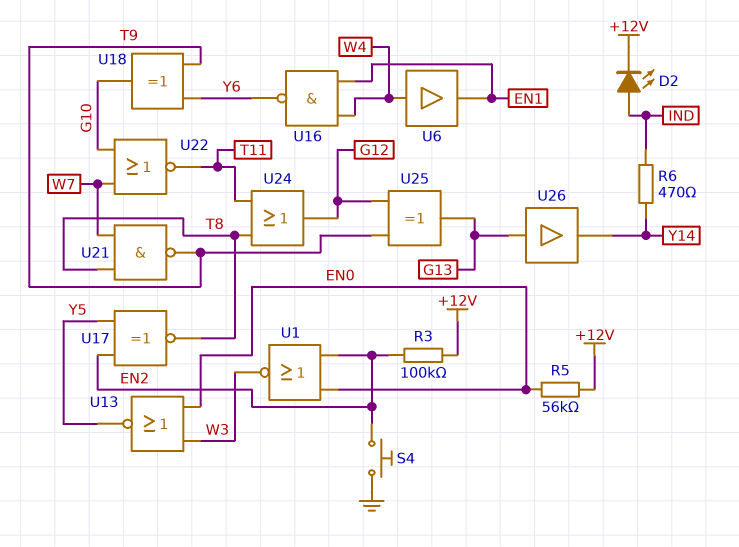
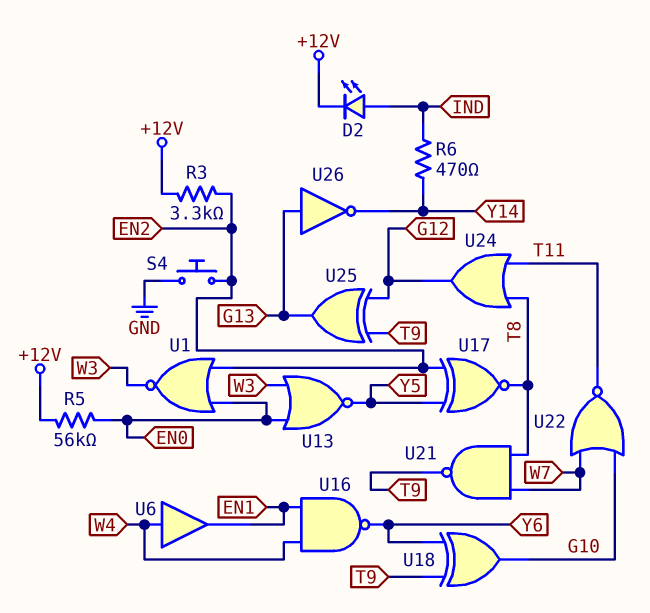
R3: 100k (+12V, EN2) -> 3.3k (+12V, EN2)
U26: buffer (in G13, out Y14) -> NOT (in G13, out Y14)

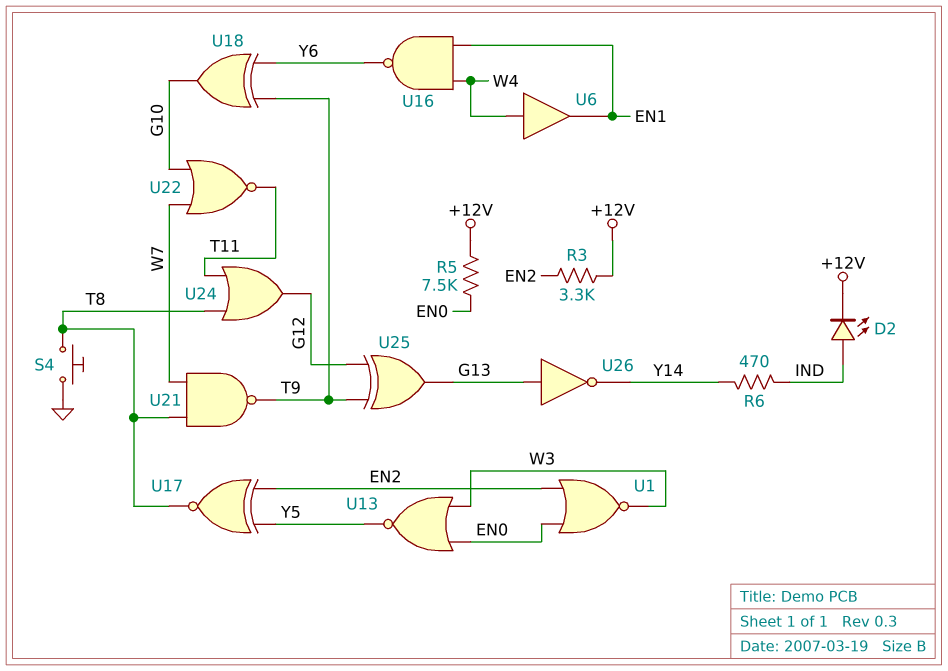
R5: 56k (+12V, EN0) -> 7.5k (+12V, EN0)
S4: button (EN2, GND) -> button (GND, T8)

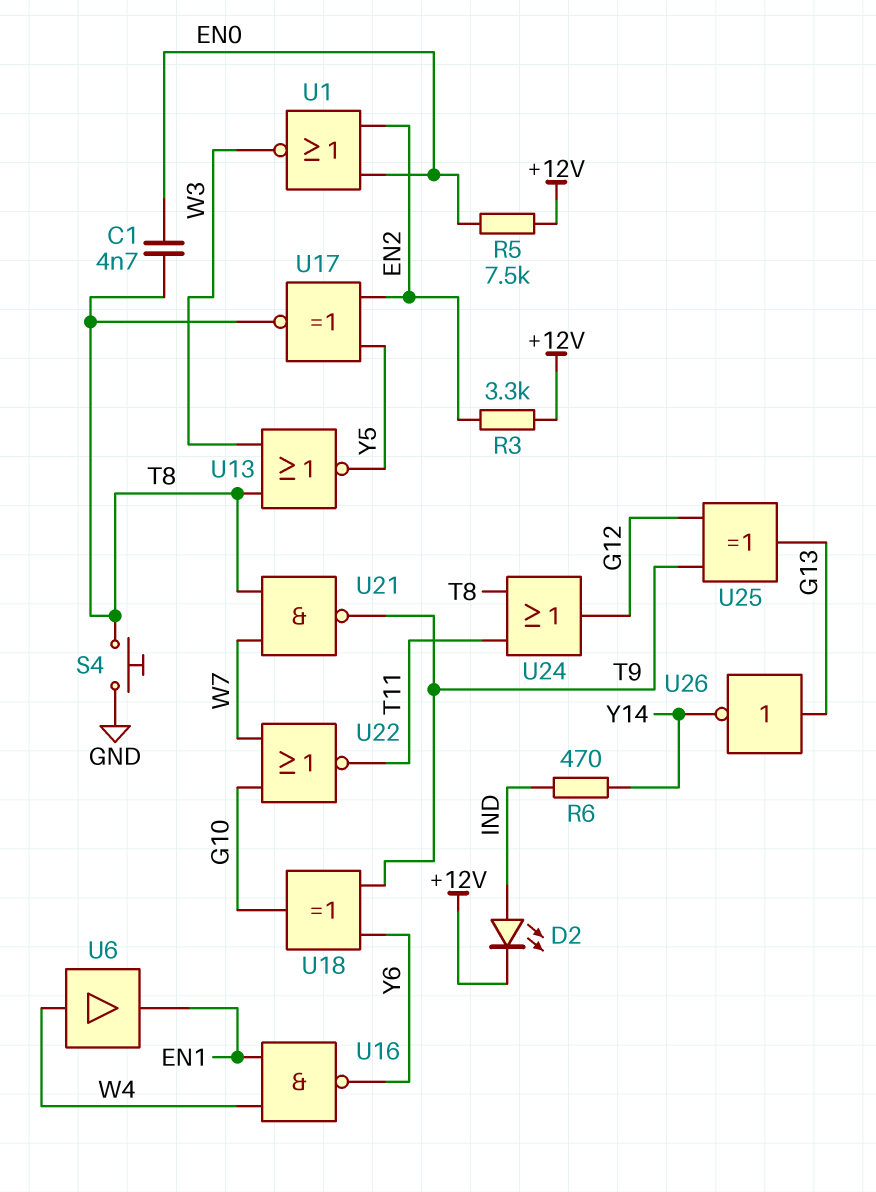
C1: none -> 4.7nF (EN0, T8)
U13: NOR (in EN0, in W3, out Y5) -> NOR (in T8, in W3, out Y5)

